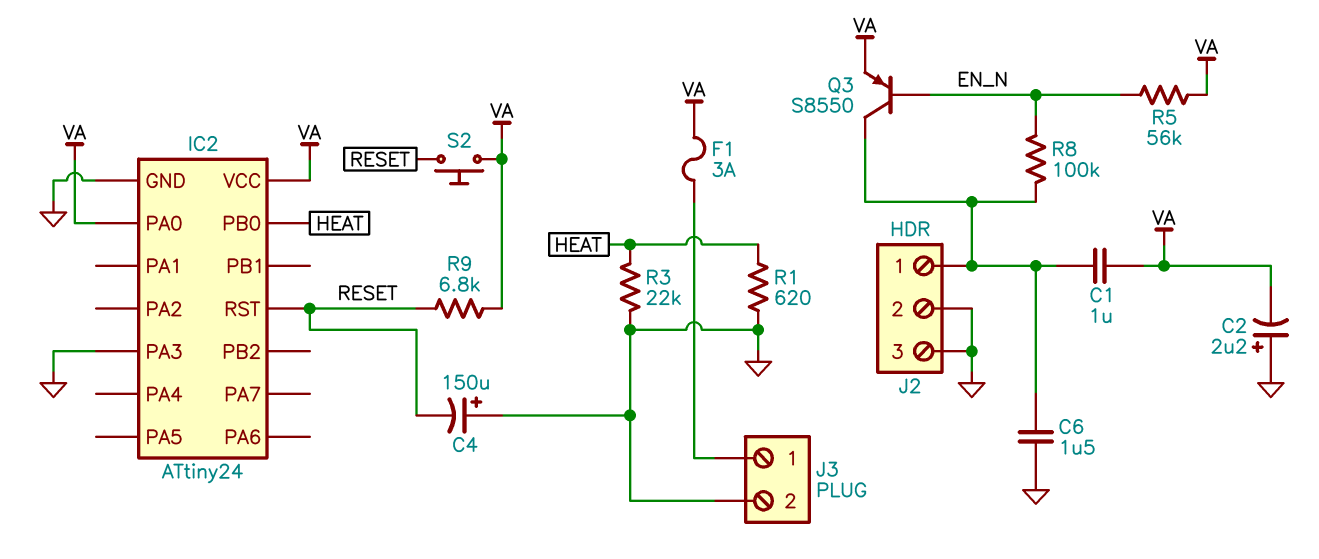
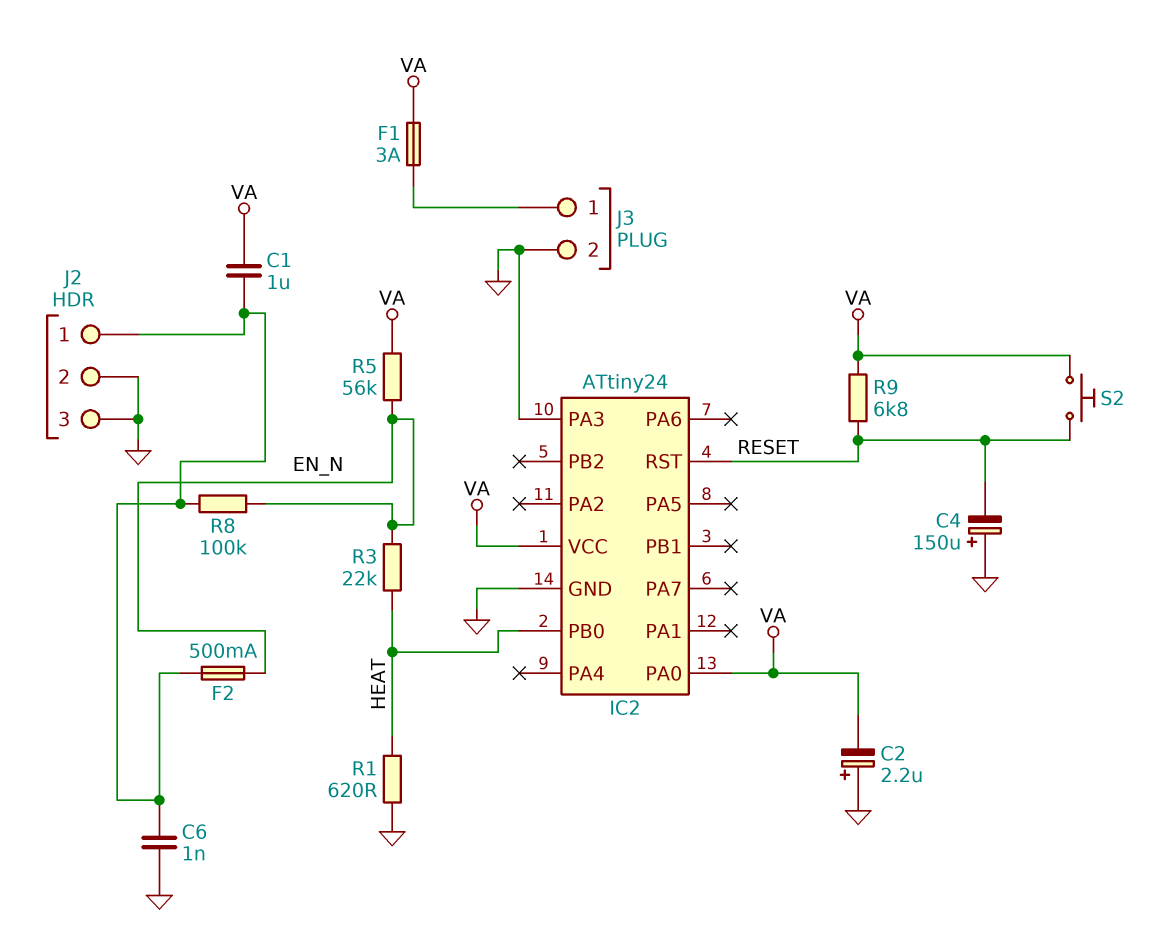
C6: 1.5uF (GND, J2/1) -> 1nF (GND, J2/1)
F2: none -> 500mA (EN_N, J2/1)
Q3: PNP S8550 (B EN_N, C J2/1, E VA) -> none
R3: 22k (GND, HEAT) -> 22k (EN_N, HEAT)

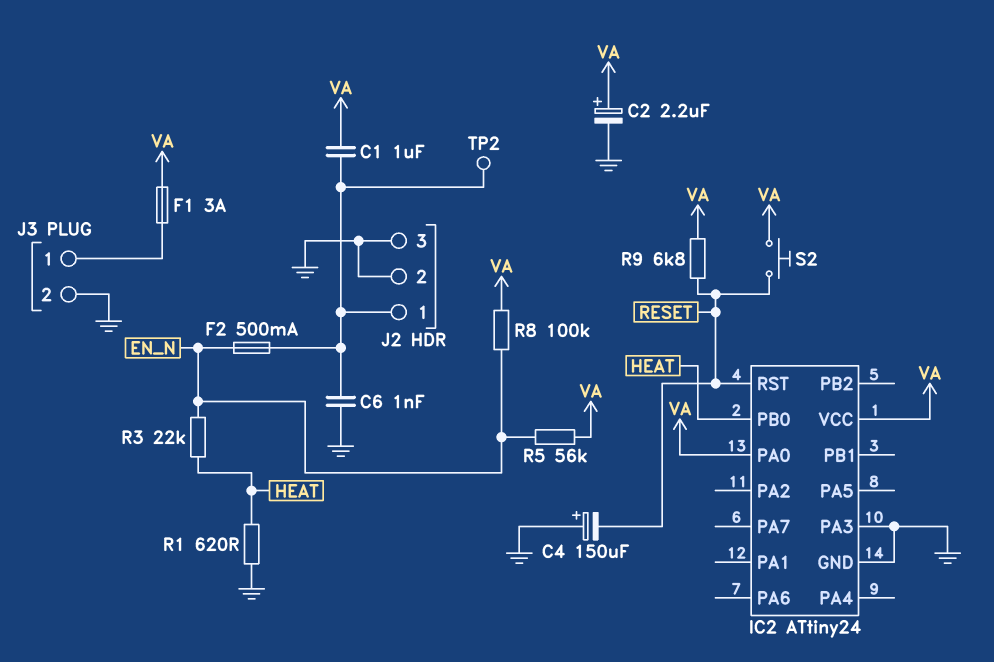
C2: 2.2uF (plus GND, minus VA) -> 2.2uF (plus VA, minus GND)
R8: 100k (EN_N, J2/1) -> 100k (EN_N, VA)
TP2: none -> test point (J2/1)

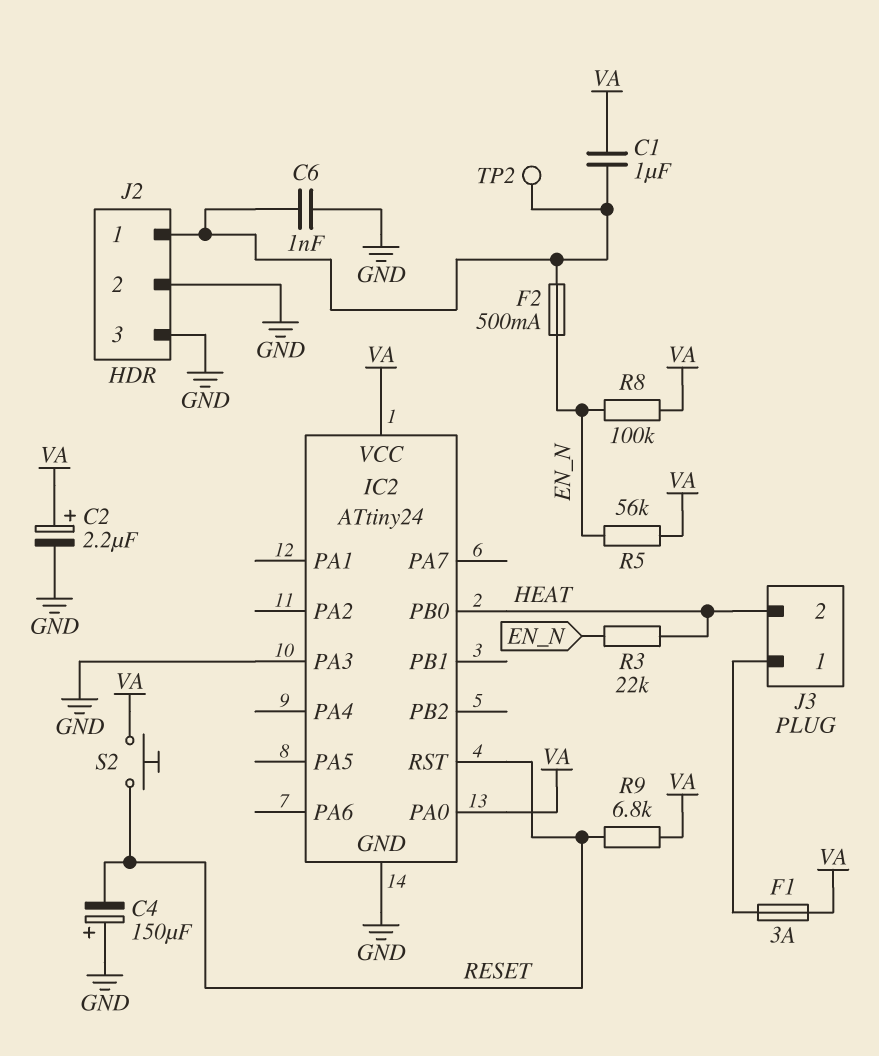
J3 pin 2: GND -> HEAT
R1: 620 (GND, HEAT) -> none

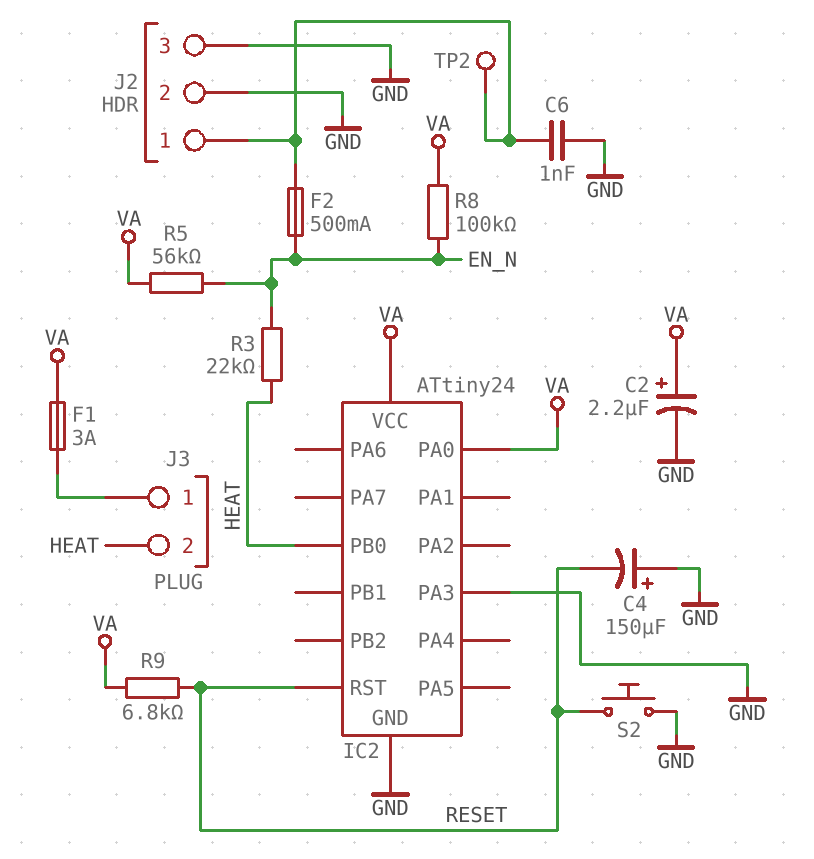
C1: 1uF (J2/1, VA) -> none
S2: button (RESET, VA) -> button (GND, RESET)

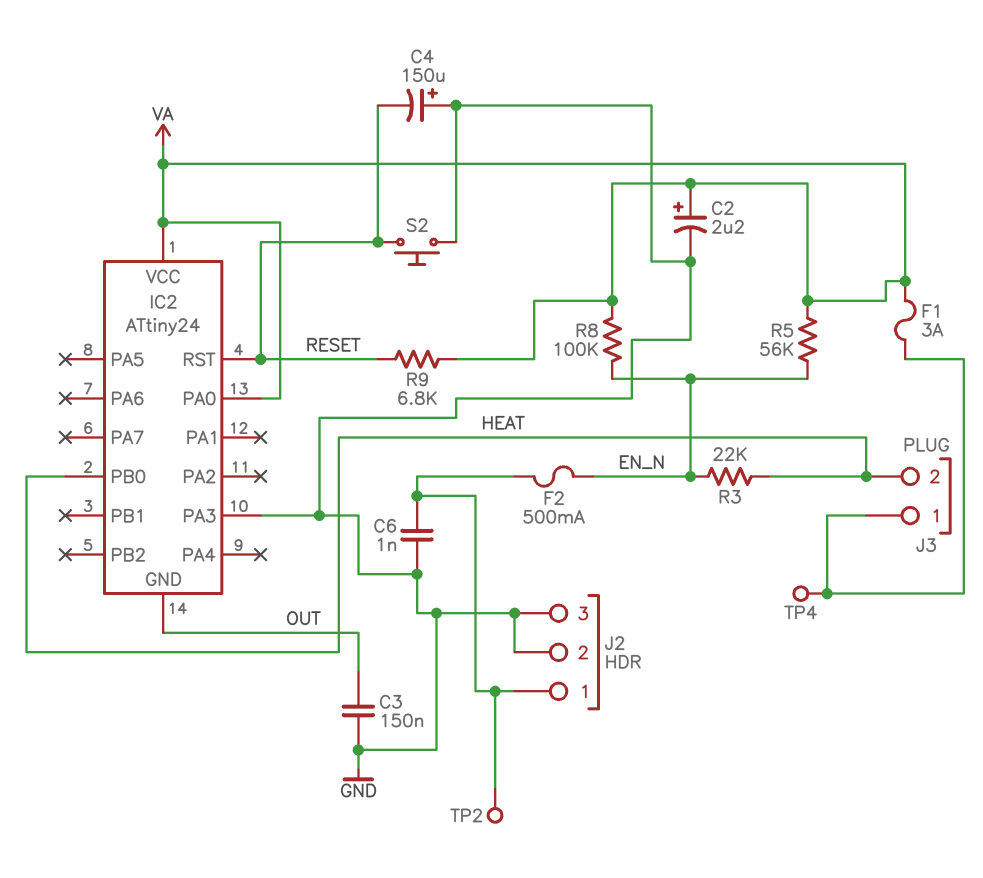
C3: none -> 150nF (GND, OUT)
IC2 pin GND: GND -> OUT
TP4: none -> test point (J3/1)

